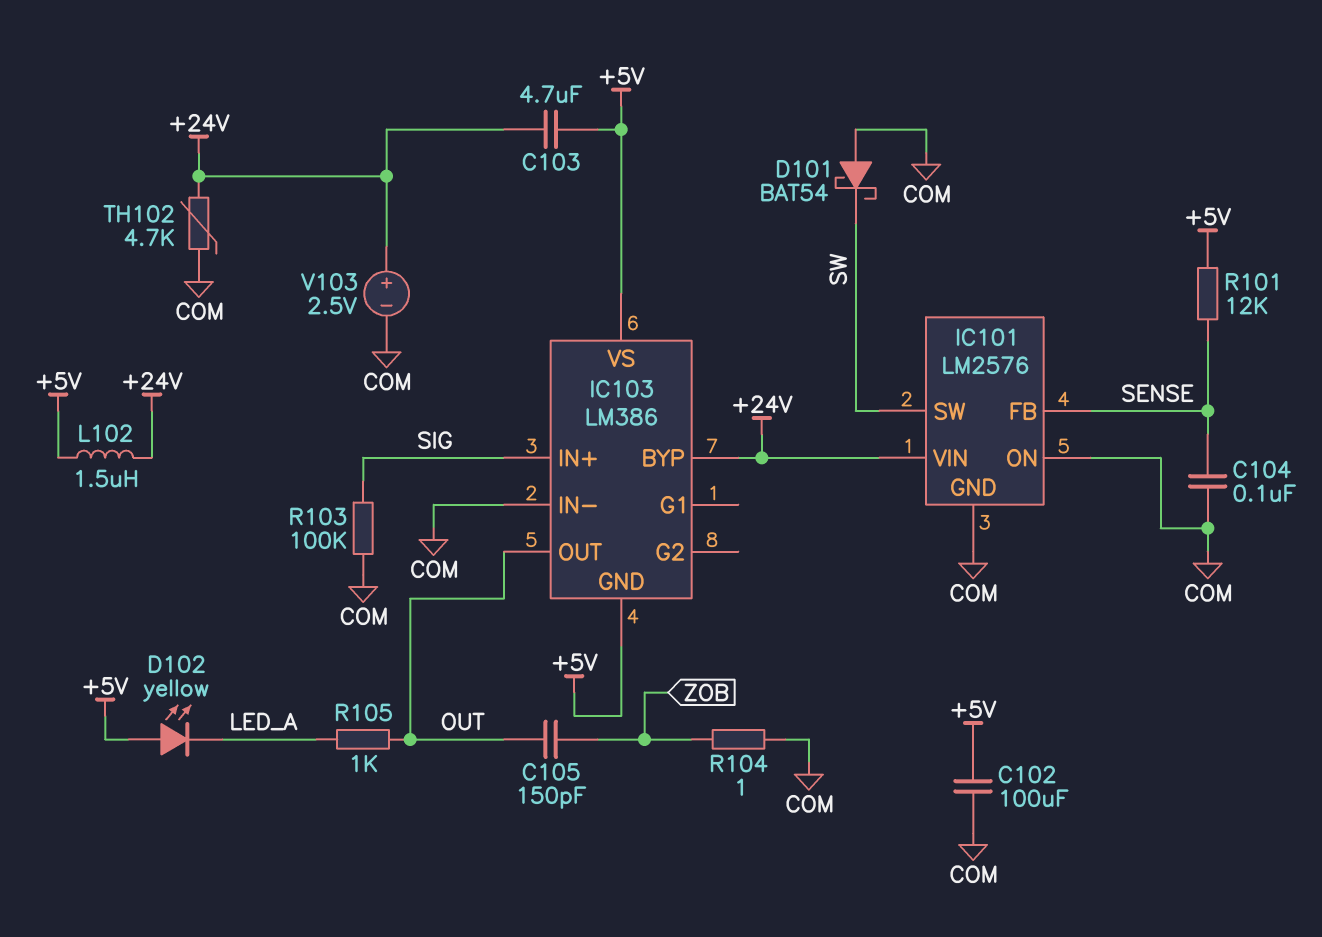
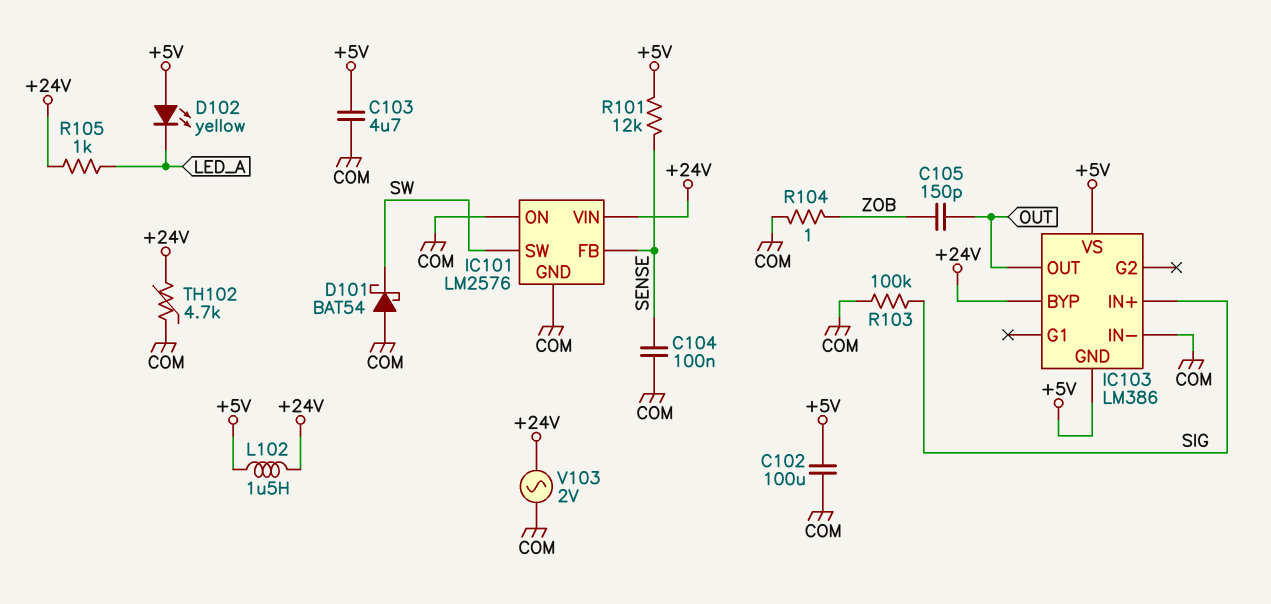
C103: 4.7uF (+5V, +24V) -> 4.7uF (+5V, COM)
R105: 1k (LED_A, OUT) -> 1k (+24V, LED_A)
V103: 2.5V (plus +24V, minus COM) -> AC 2V (+24V, COM)

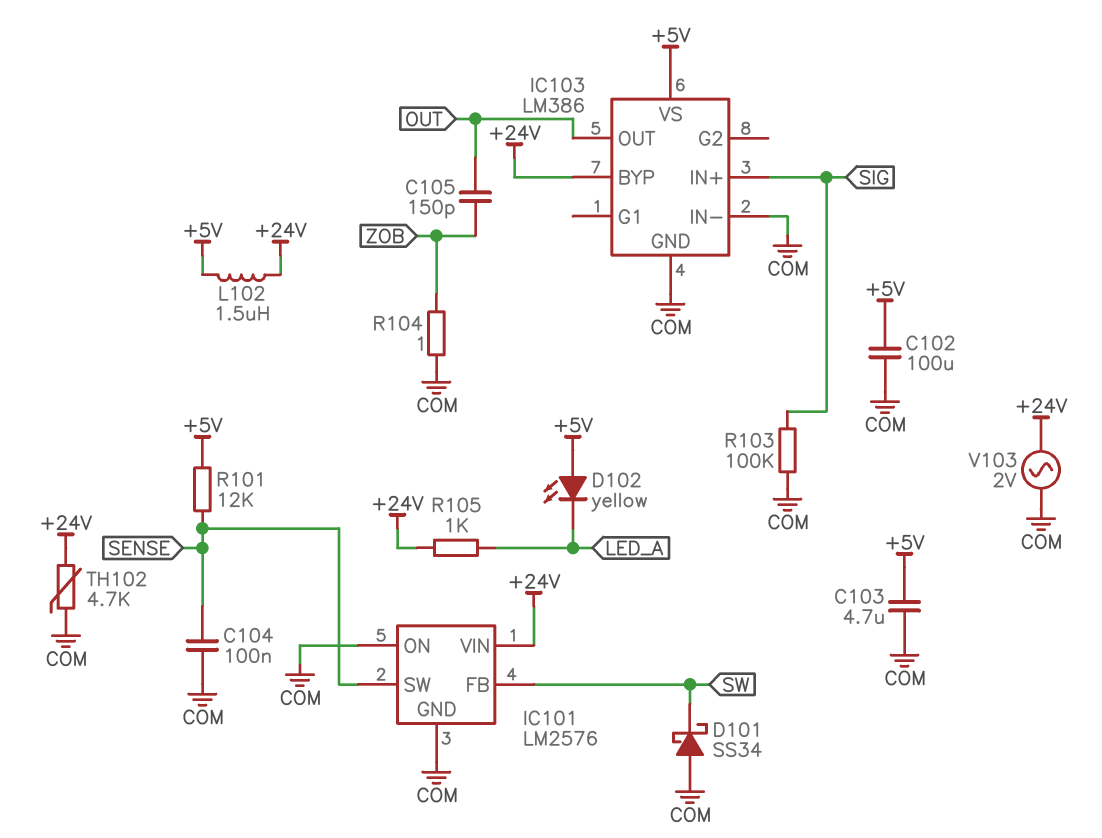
D101: schottky BAT54 (A COM, K SW) -> schottky SS34 (A COM, K SW)
IC101 pin FB: SENSE -> SW
IC101 pin SW: SW -> SENSE
IC103 pin GND: +5V -> COM

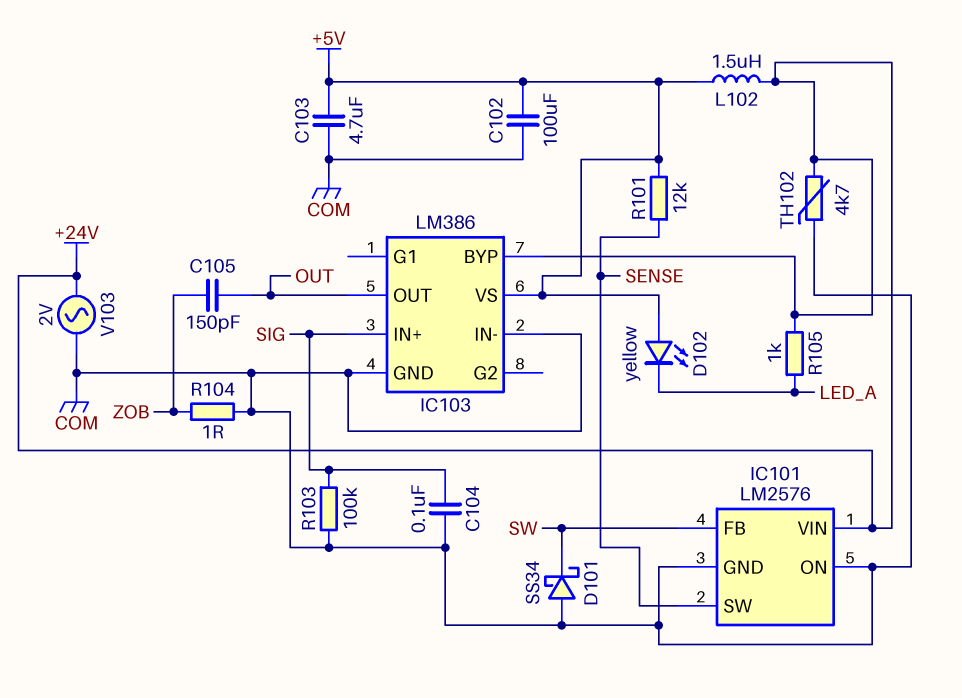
C104: 100nF (COM, SENSE) -> 100nF (COM, SIG)

